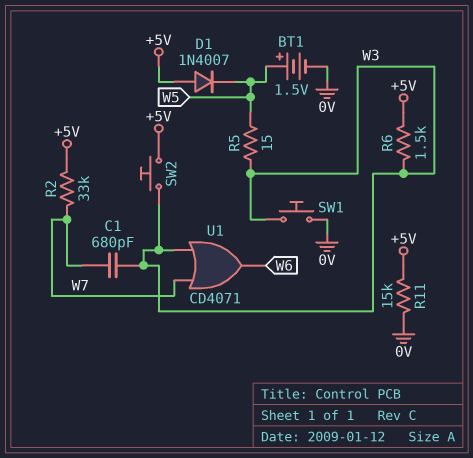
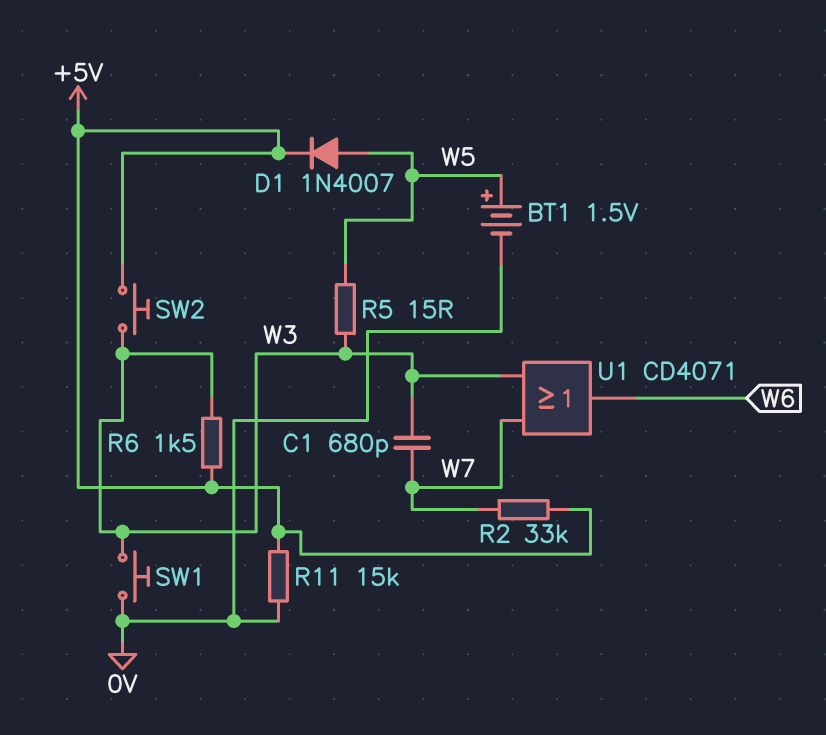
D1: diode 1N4007 (A +5V, K W5) -> diode 1N4007 (A W5, K +5V)

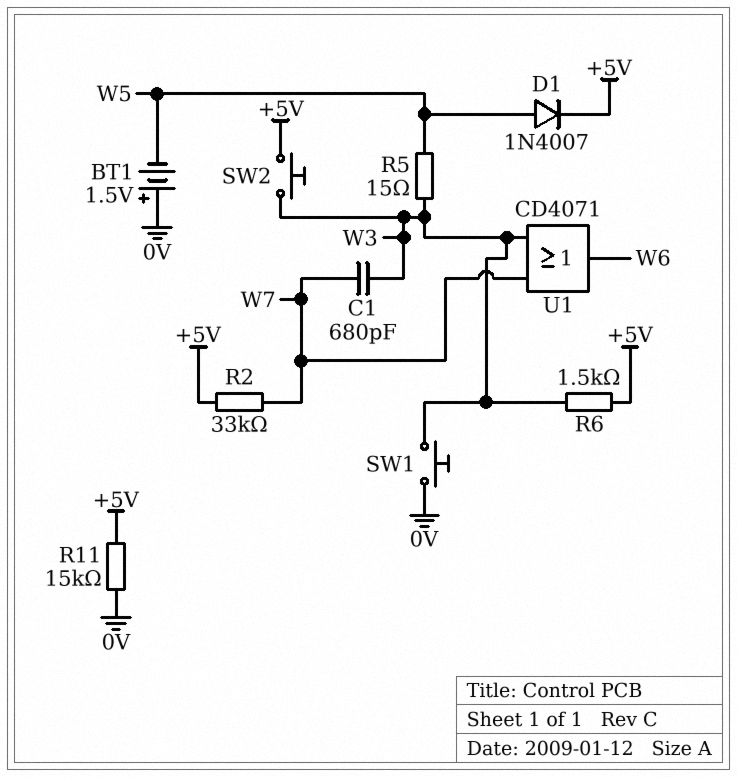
BT1: 1.5V (plus W5, minus 0V) -> 1.5V (plus 0V, minus W5)

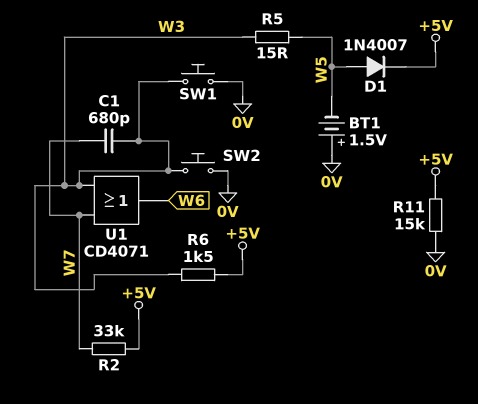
SW2: button (+5V, W3) -> button (0V, W3)

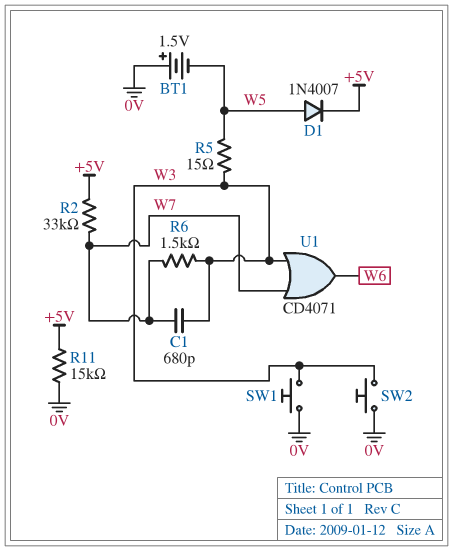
R6: 1.5k (+5V, W3) -> 1.5k (W3, W7)

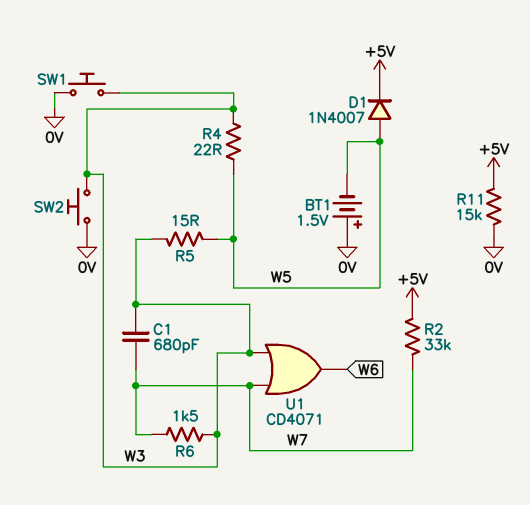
R4: none -> 22 (W3, W5)

